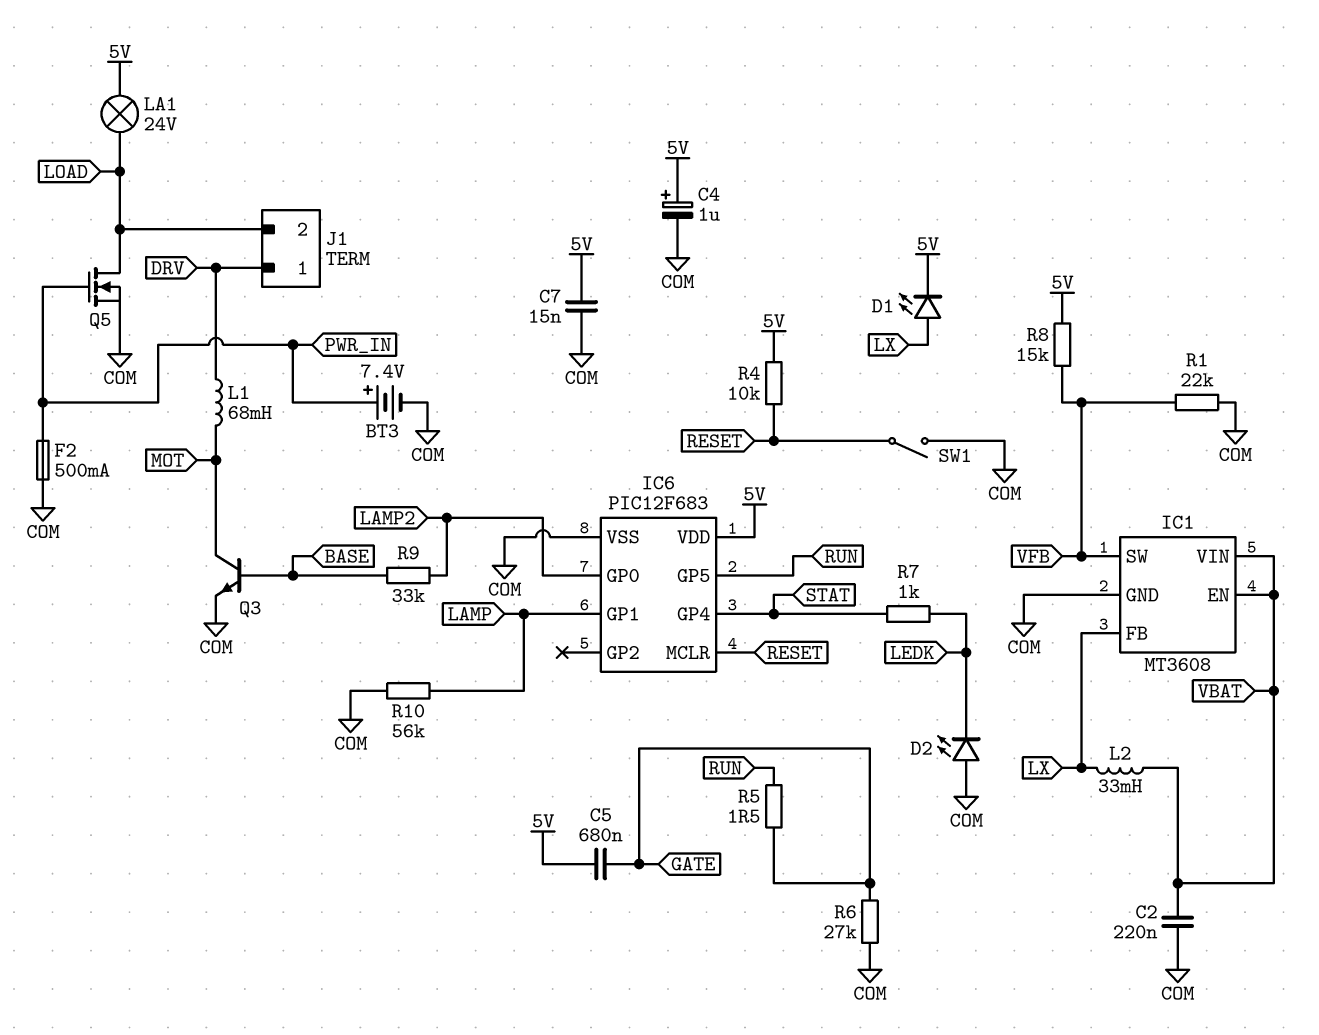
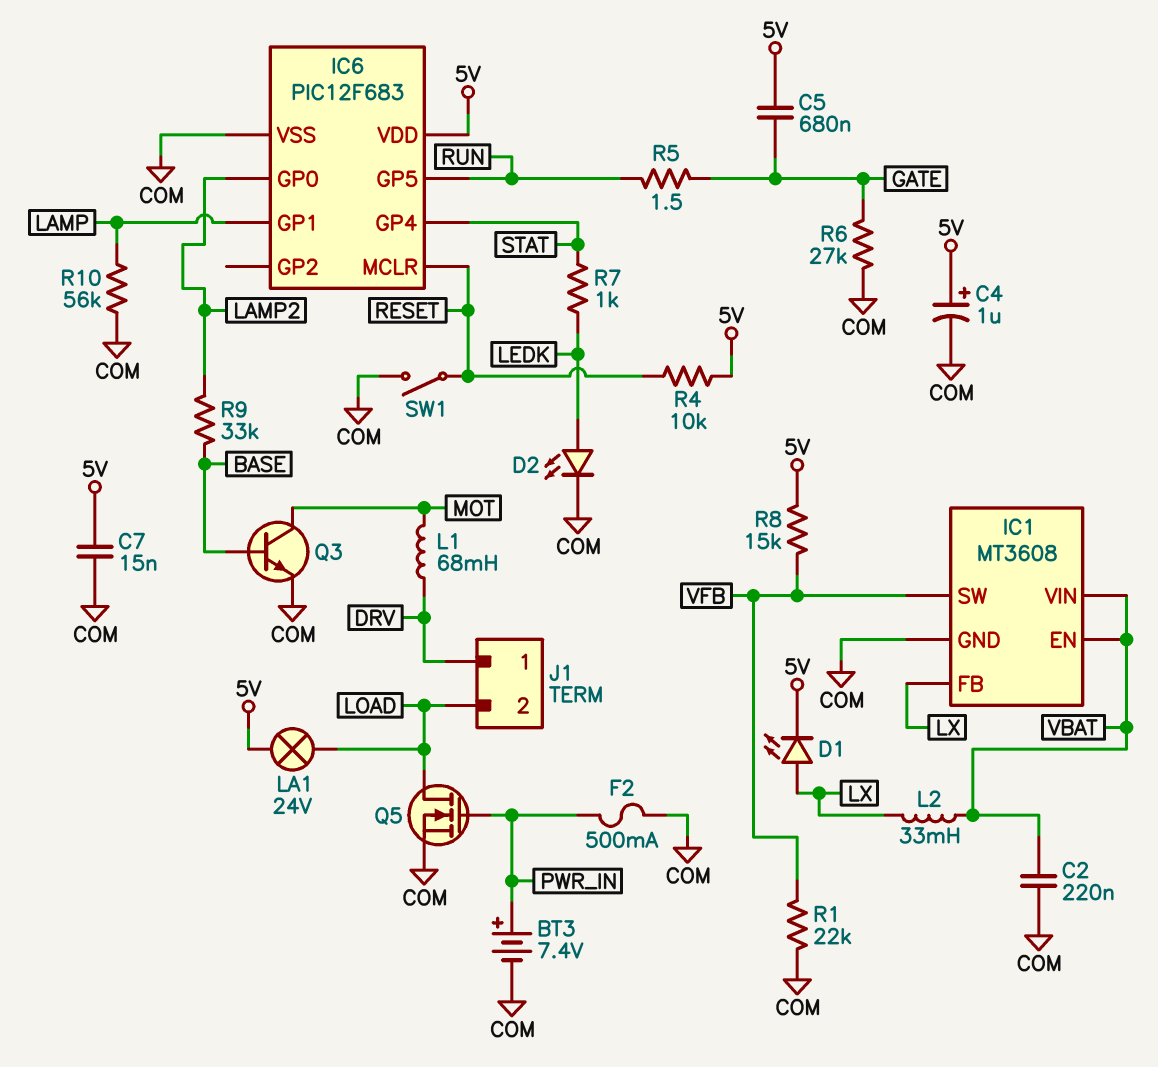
D2: LED (A COM, K LEDK) -> LED (A LEDK, K COM)

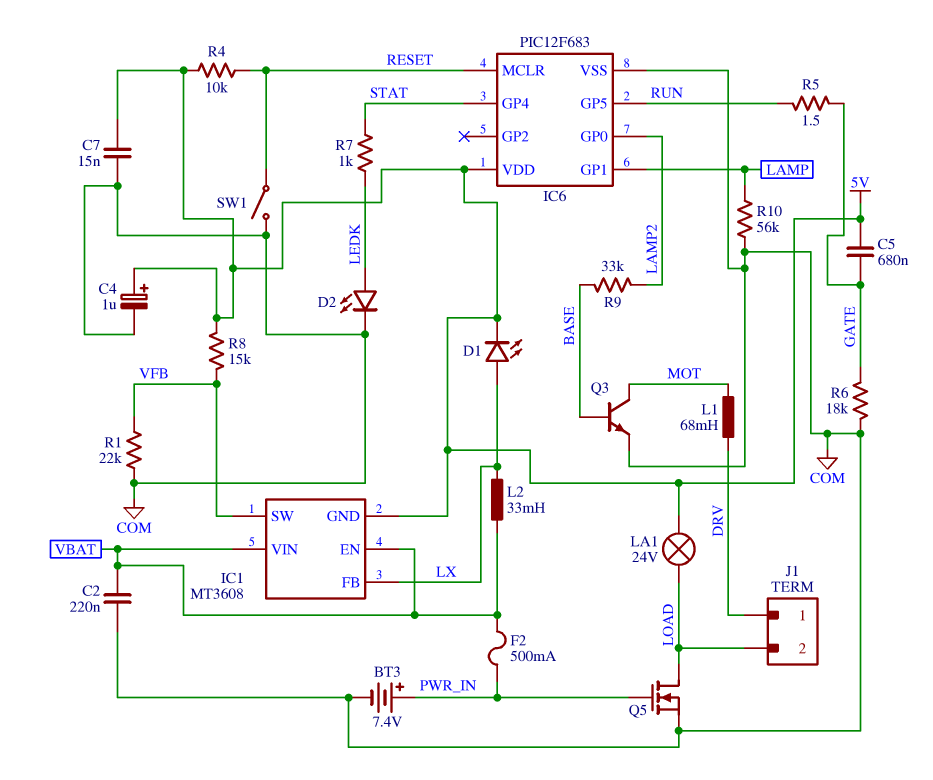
F2: 500mA (COM, PWR_IN) -> 500mA (PWR_IN, VBAT)
IC1 pin GND: COM -> 5V
R6: 27k (COM, GATE) -> 18k (COM, GATE)

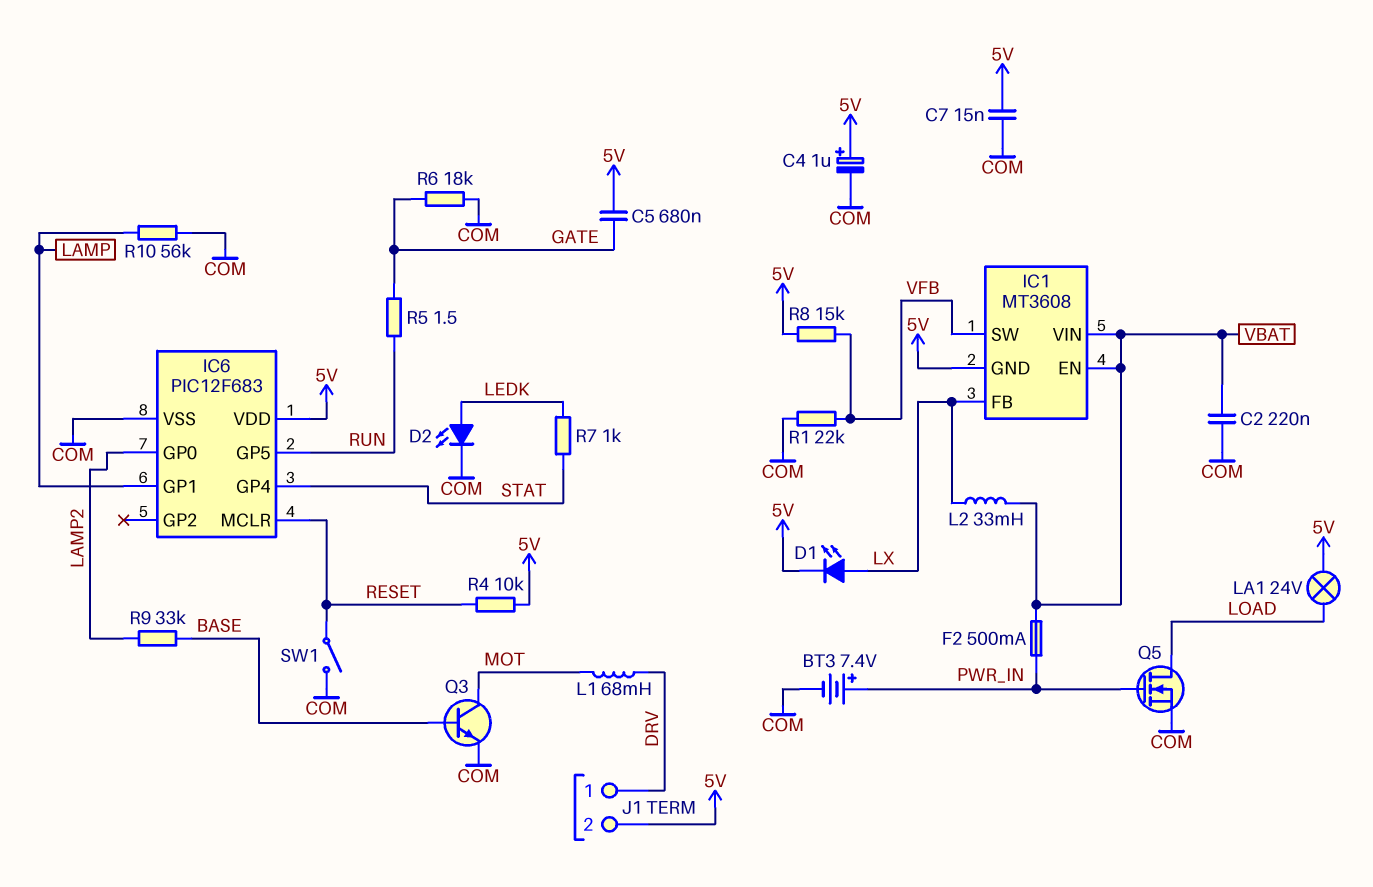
J1 pin 2: LOAD -> 5V

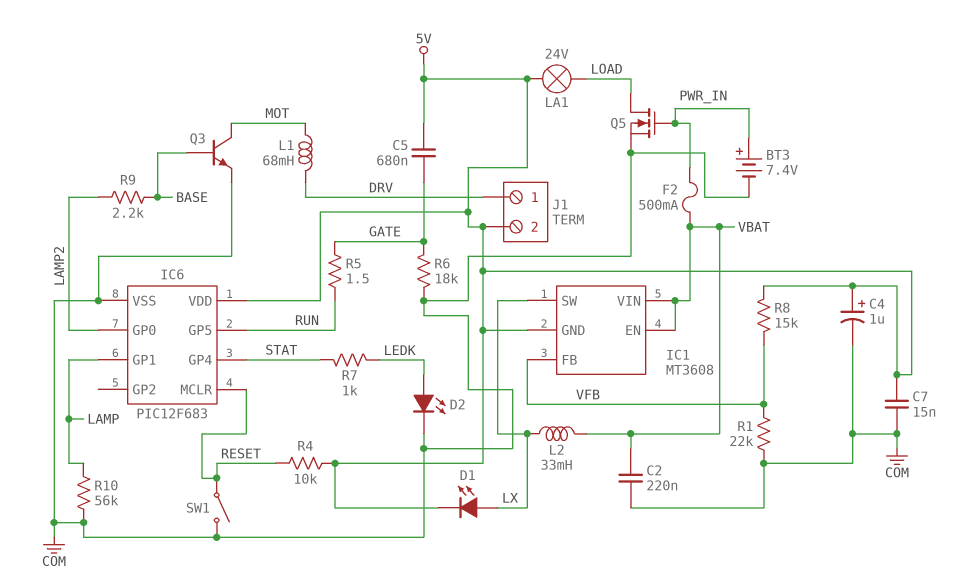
IC1 pin FB: LX -> VFB
IC1 pin SW: VFB -> LX
R9: 33k (BASE, LAMP2) -> 2.2k (BASE, LAMP2)

